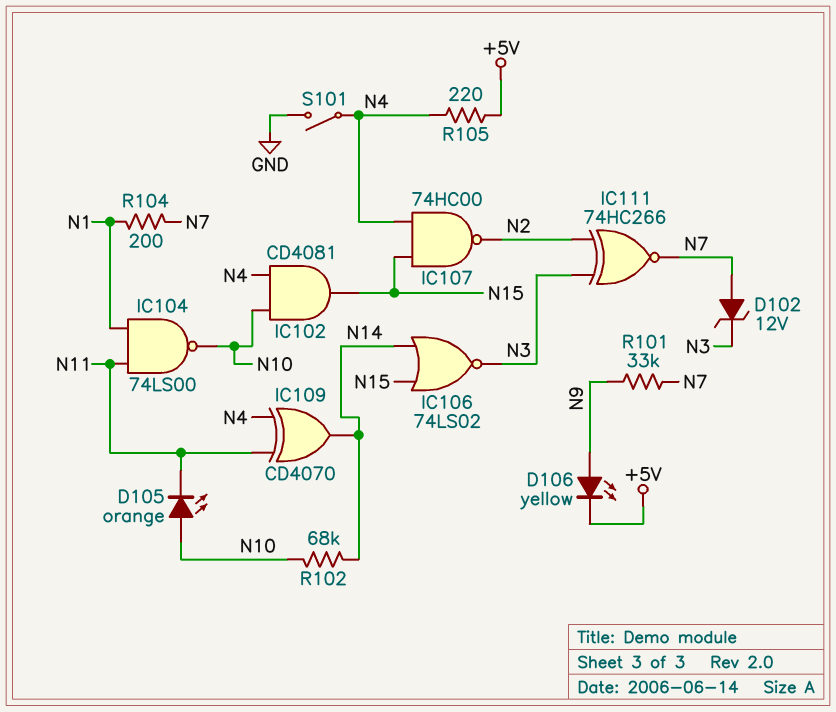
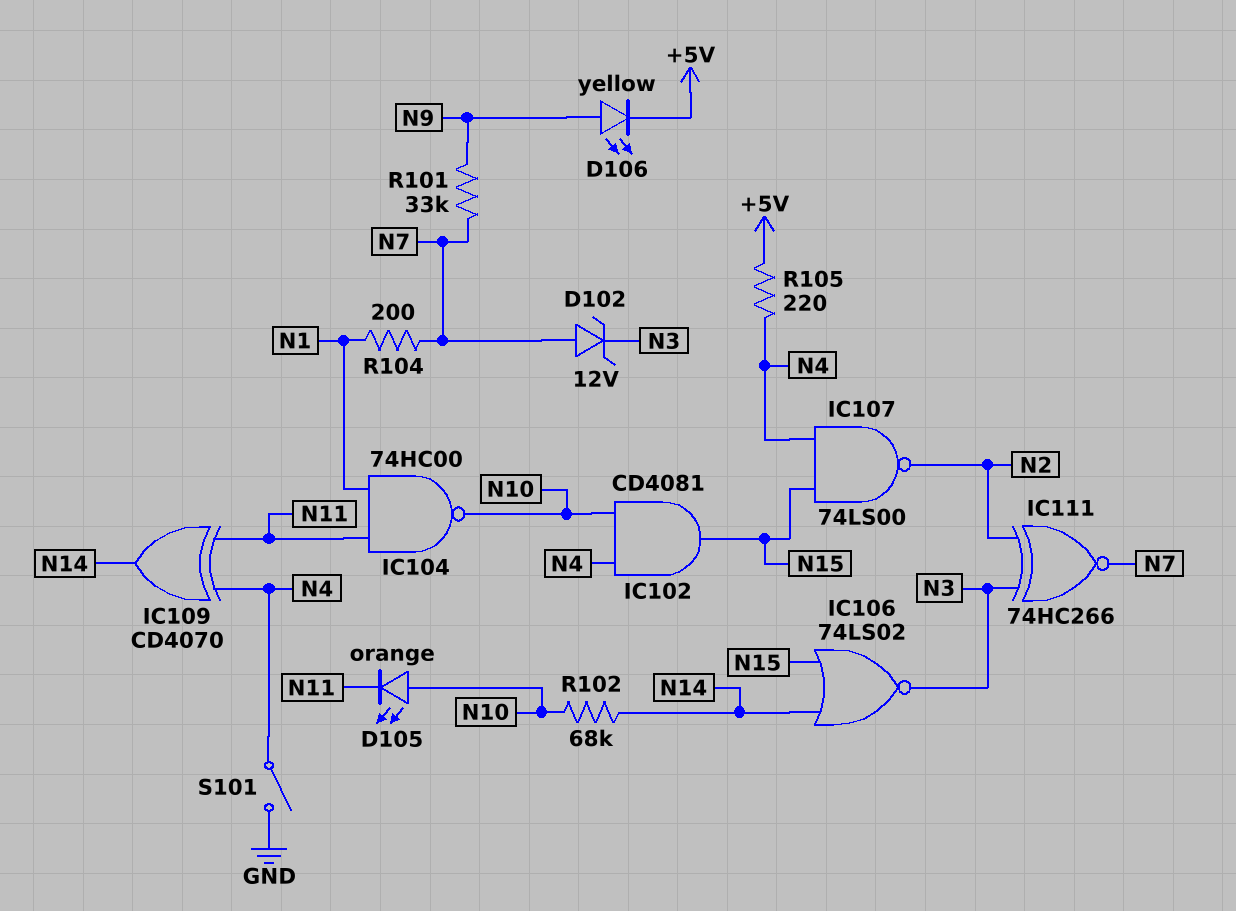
IC104: NAND 74LS00 (in N1, in N11, out N10) -> NAND 74HC00 (in N1, in N11, out N10)
IC107: NAND 74HC00 (in N4, in N15, out N2) -> NAND 74LS00 (in N4, in N15, out N2)

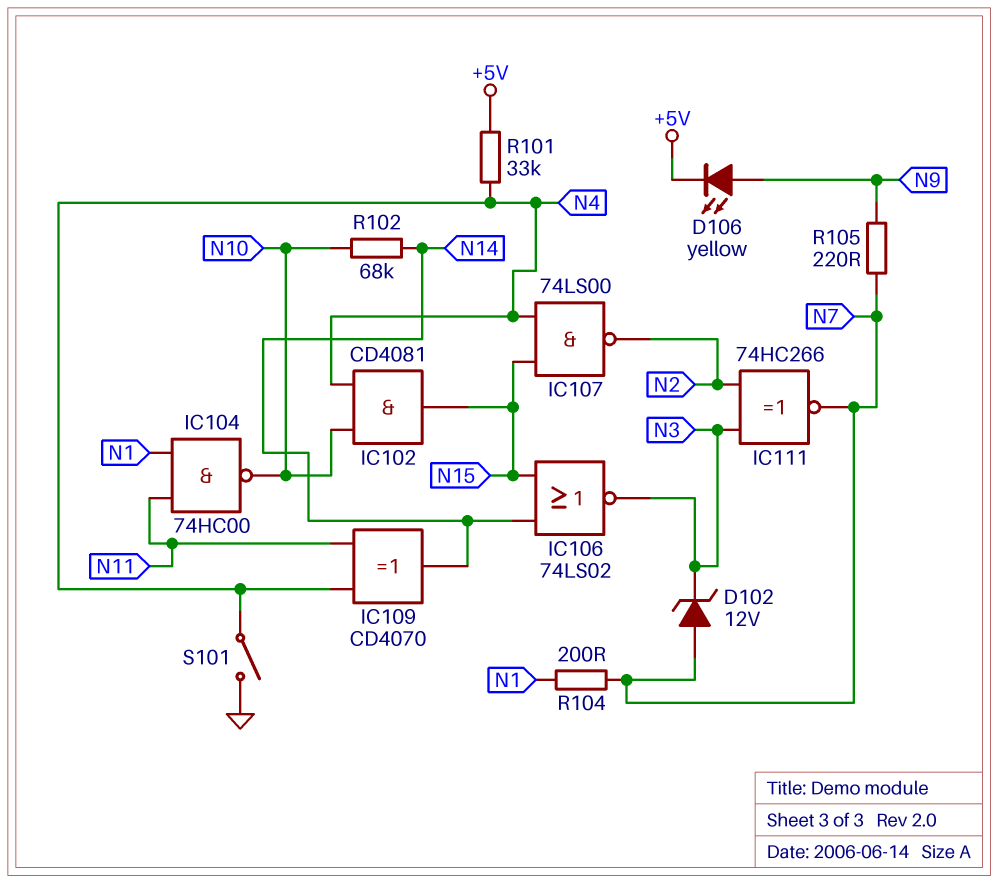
D105: LED orange (A N10, K N11) -> none
R101: 33k (N7, N9) -> 33k (+5V, N4)
R105: 220 (+5V, N4) -> 220 (N7, N9)

